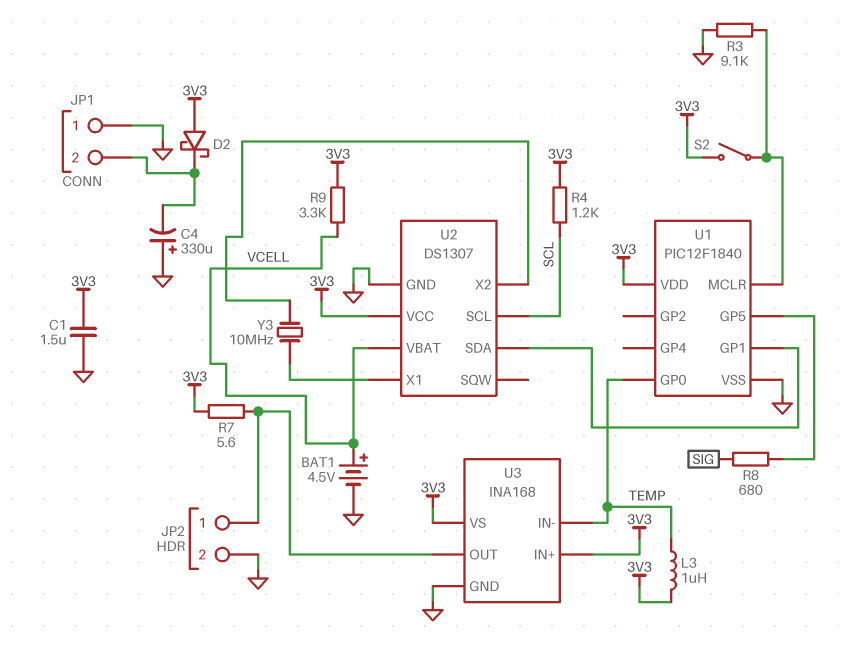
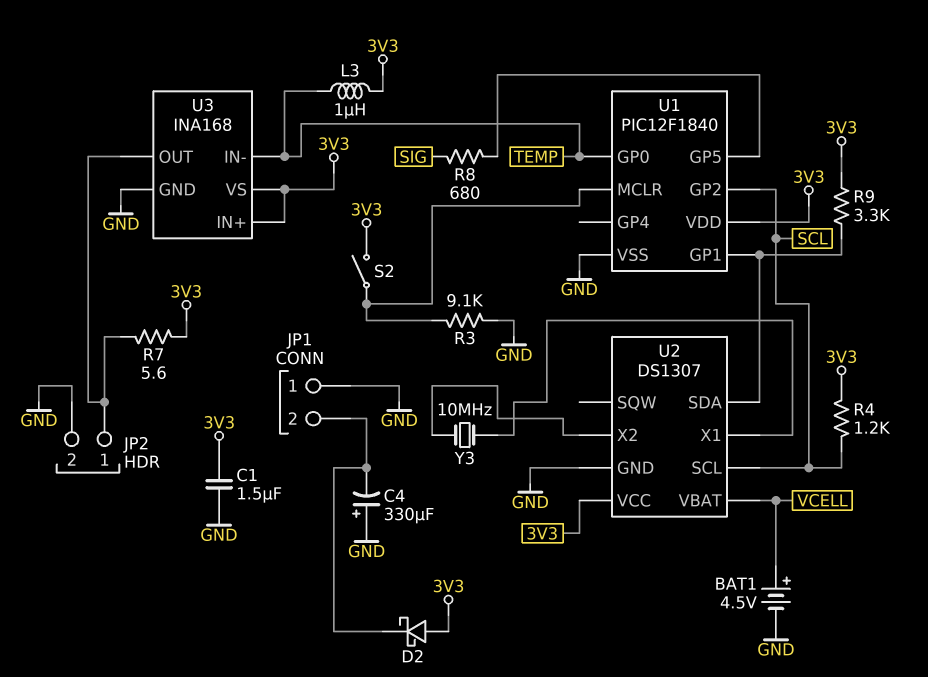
R9: 3.3k (3V3, VCELL) -> 3.3k (3V3, U1/GP1)
U1 pin GP2: none -> SCL

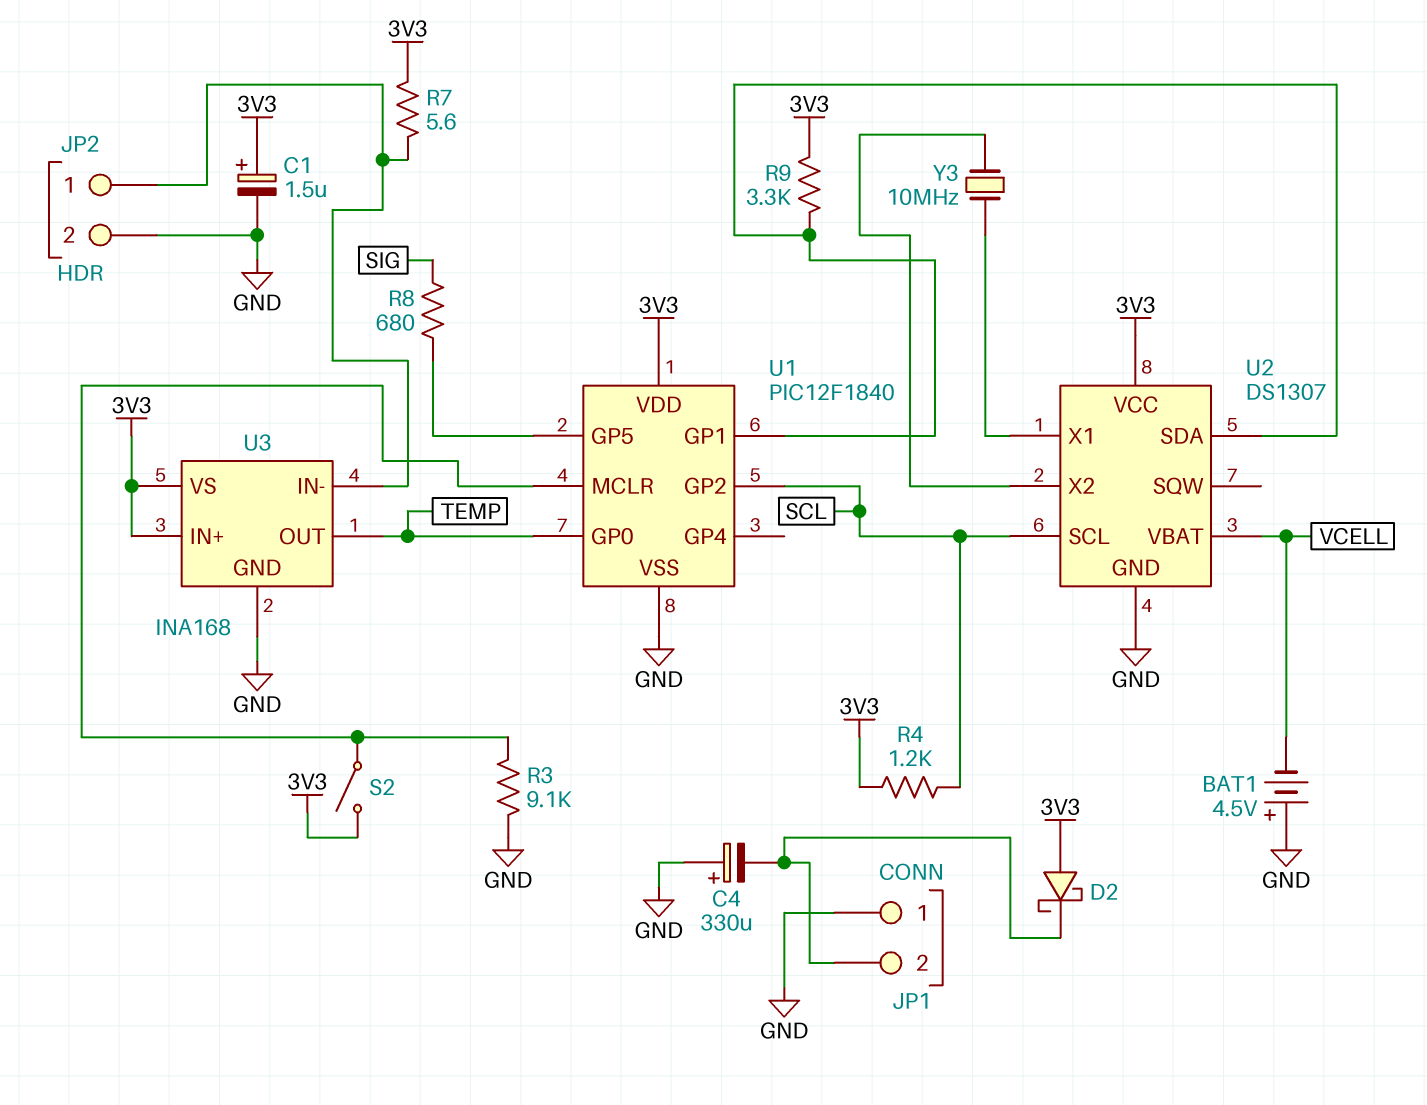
BAT1: 4.5V (plus VCELL, minus GND) -> 4.5V (plus GND, minus VCELL)
C1: 1.5uF (3V3, GND) -> 1.5uF (plus 3V3, minus GND)
L3: 1uH (3V3, TEMP) -> none
U3 pin IN-: TEMP -> JP2/1
U3 pin OUT: JP2/1 -> TEMP

